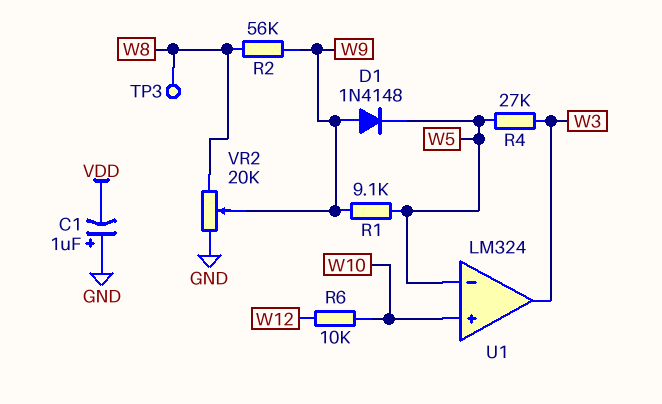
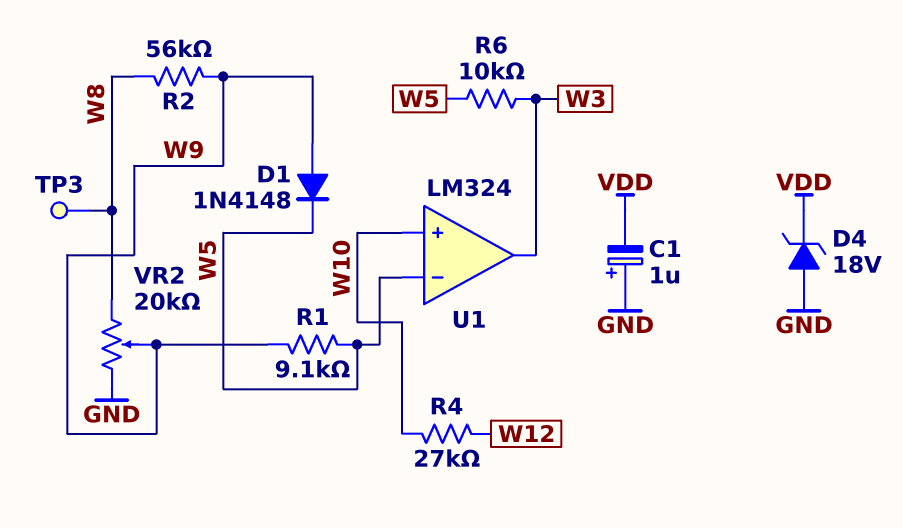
D4: none -> zener 18V (A GND, K VDD)
R4: 27k (W3, W5) -> 27k (W10, W12)
R6: 10k (W10, W12) -> 10k (W3, W5)

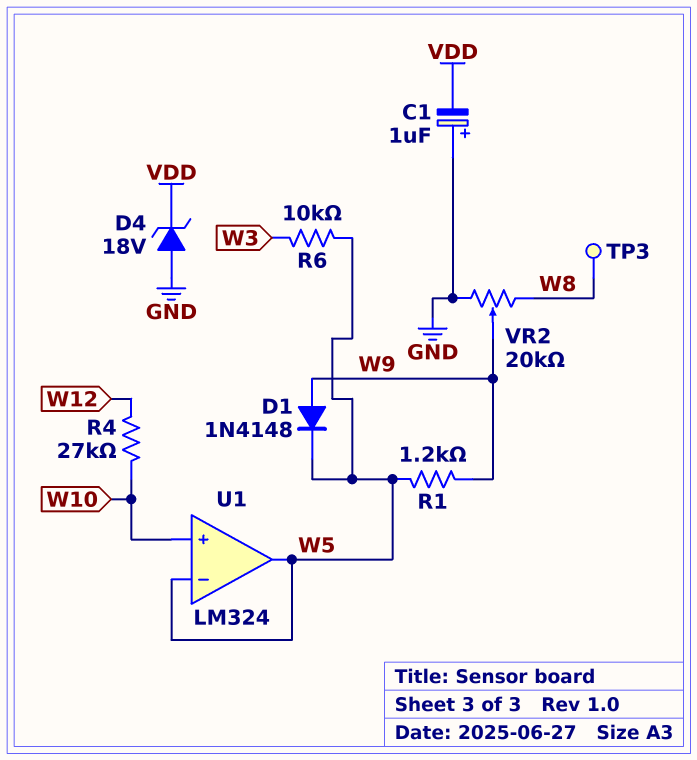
R1: 9.1k (W5, W9) -> 1.2k (W5, W9)
R2: 56k (W8, W9) -> none
U1 pin out: W3 -> W5

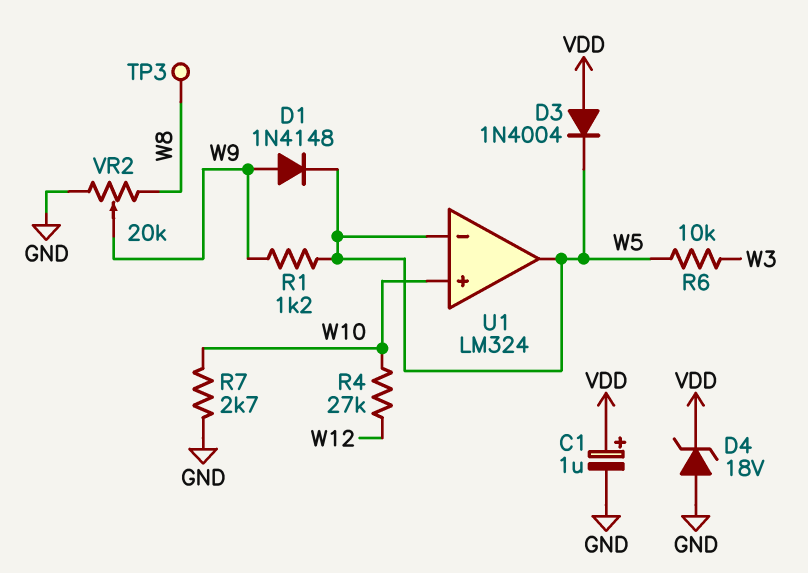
C1: 1uF (plus GND, minus VDD) -> 1uF (plus VDD, minus GND)
D3: none -> diode 1N4004 (A VDD, K W5)
R7: none -> 2.7k (GND, W10)

